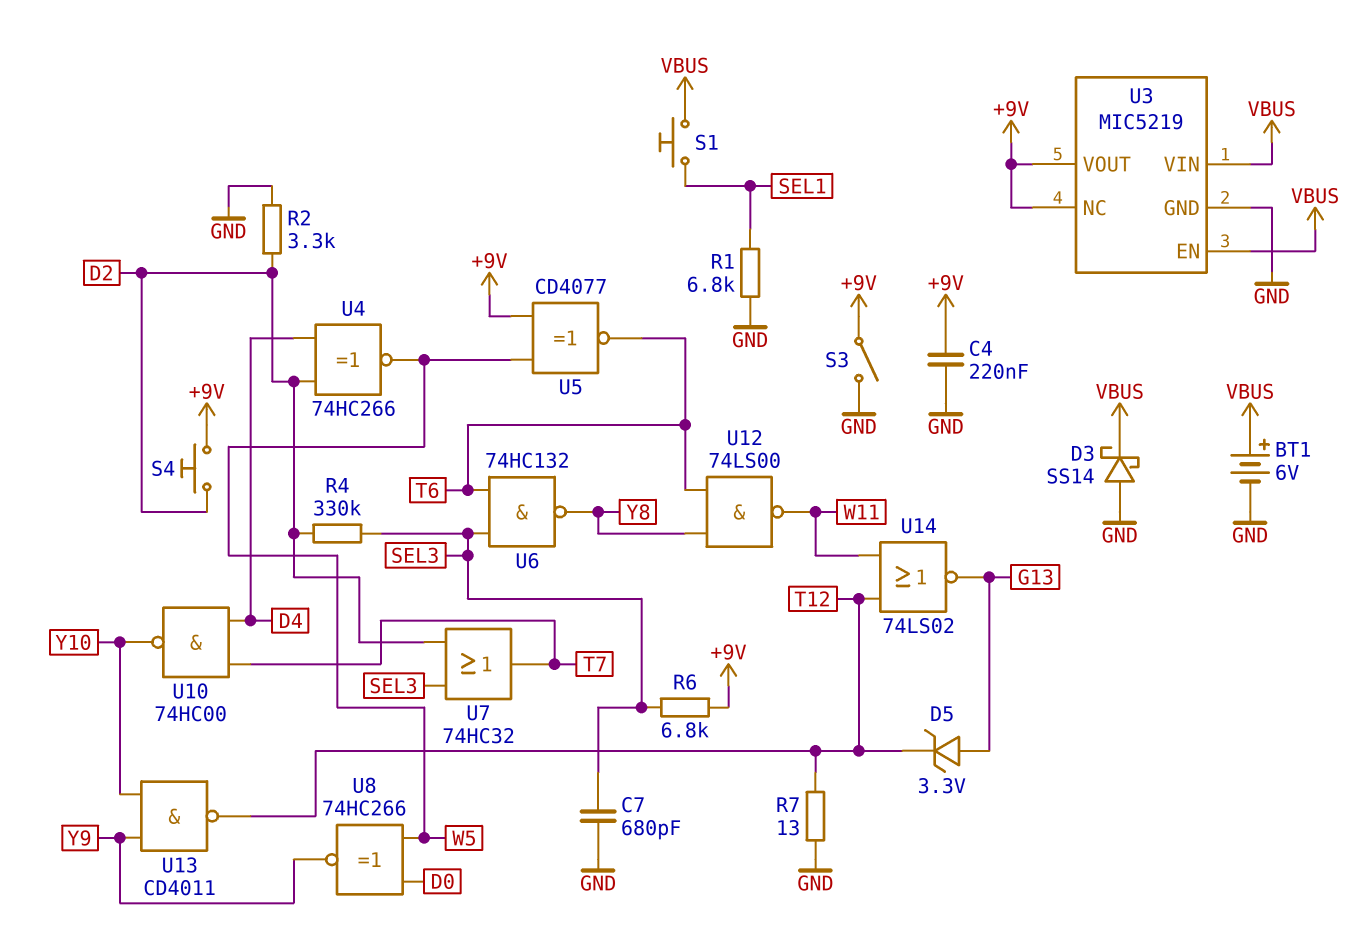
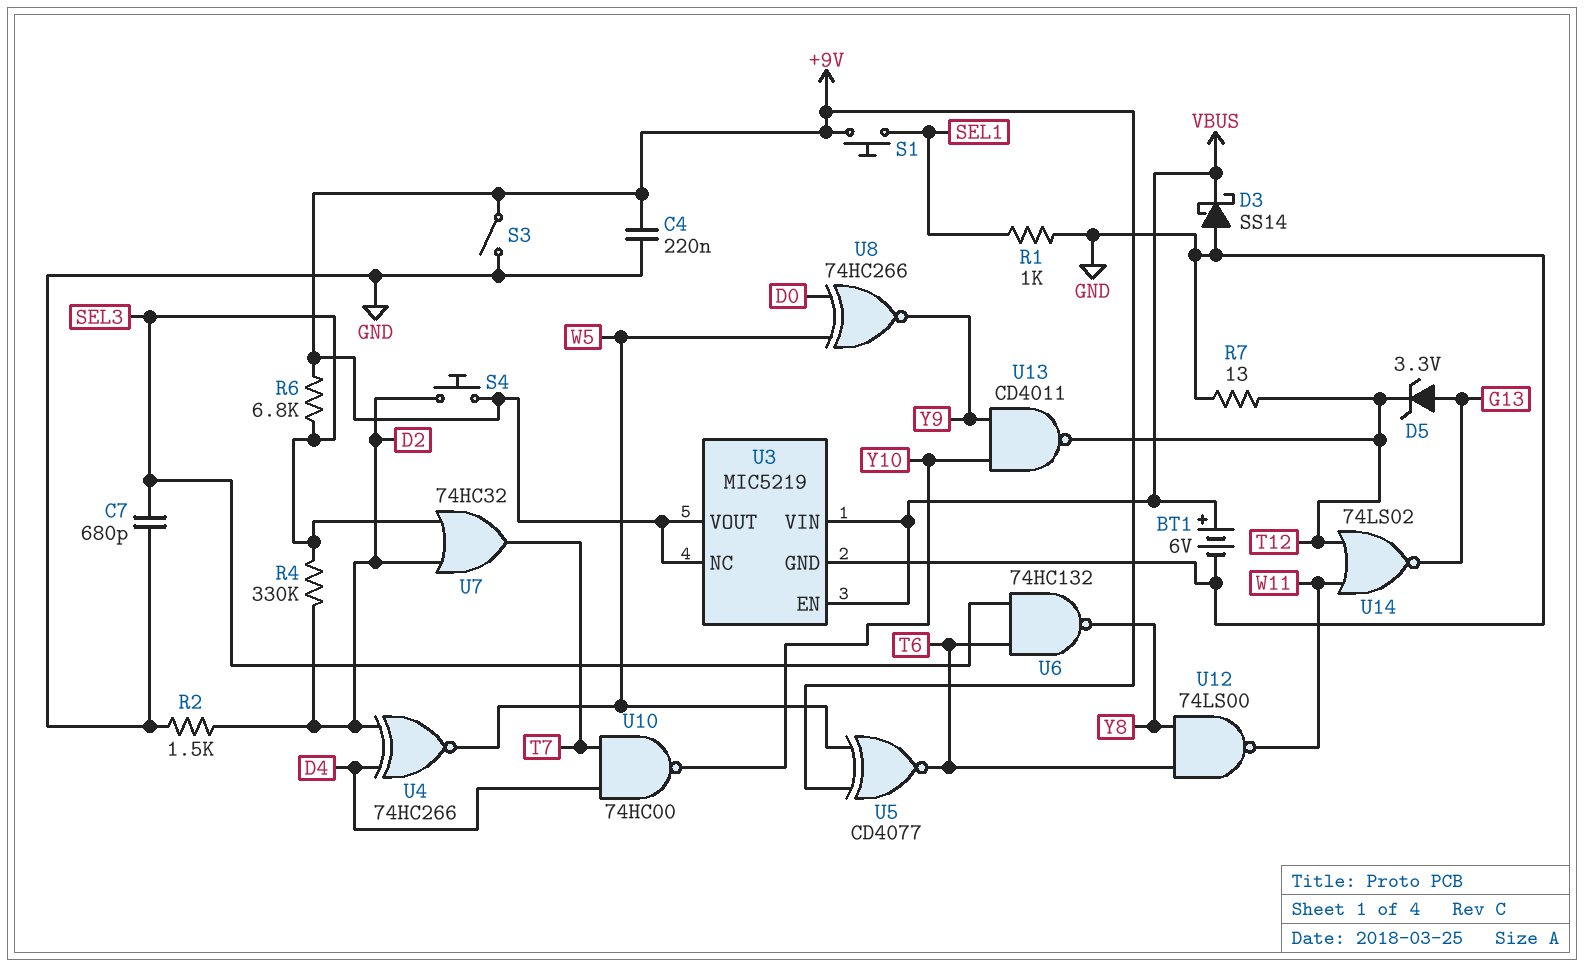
R1: 6.8k (GND, SEL1) -> 1k (GND, SEL1)
R2: 3.3k (D2, GND) -> 1.5k (D2, GND)
S1: button (SEL1, VBUS) -> button (+9V, SEL1)

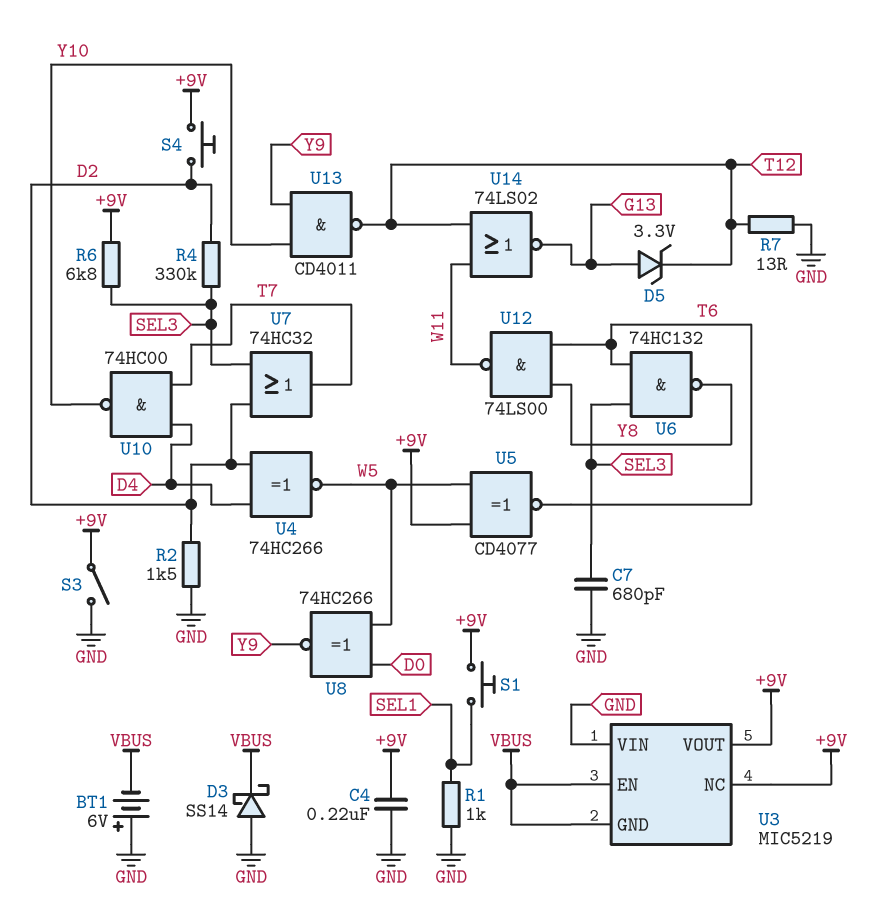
BT1: 6V (plus VBUS, minus GND) -> 6V (plus GND, minus VBUS)
U3 pin GND: GND -> VBUS
U3 pin VIN: VBUS -> GND

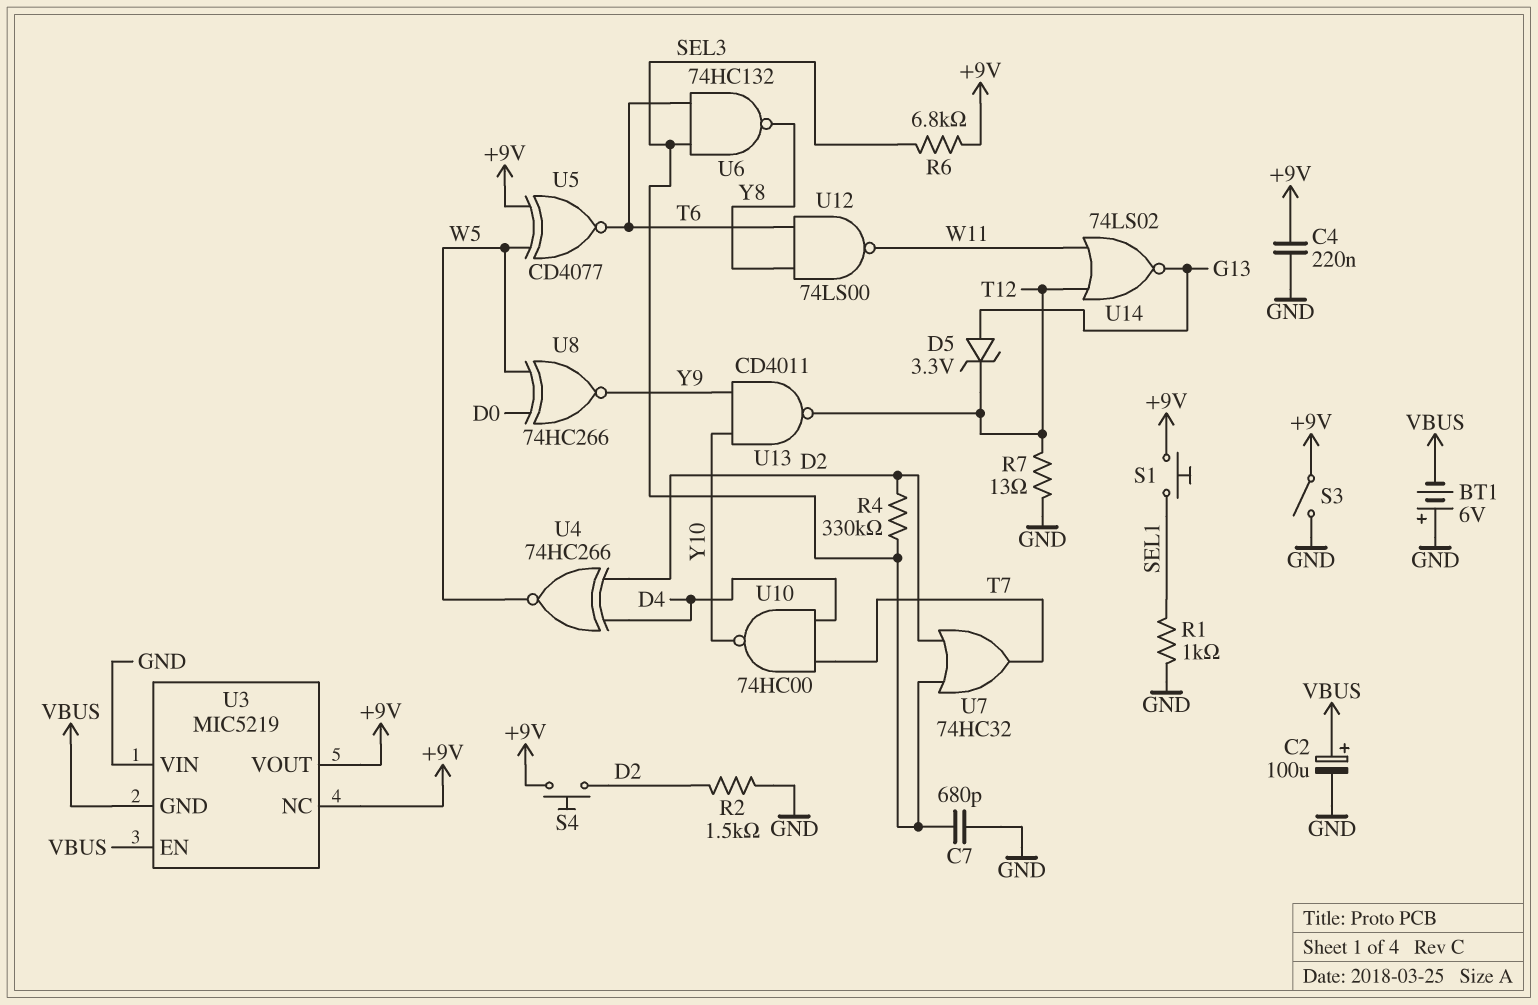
C2: none -> 100uF (plus VBUS, minus GND)
D3: schottky SS14 (A GND, K VBUS) -> none

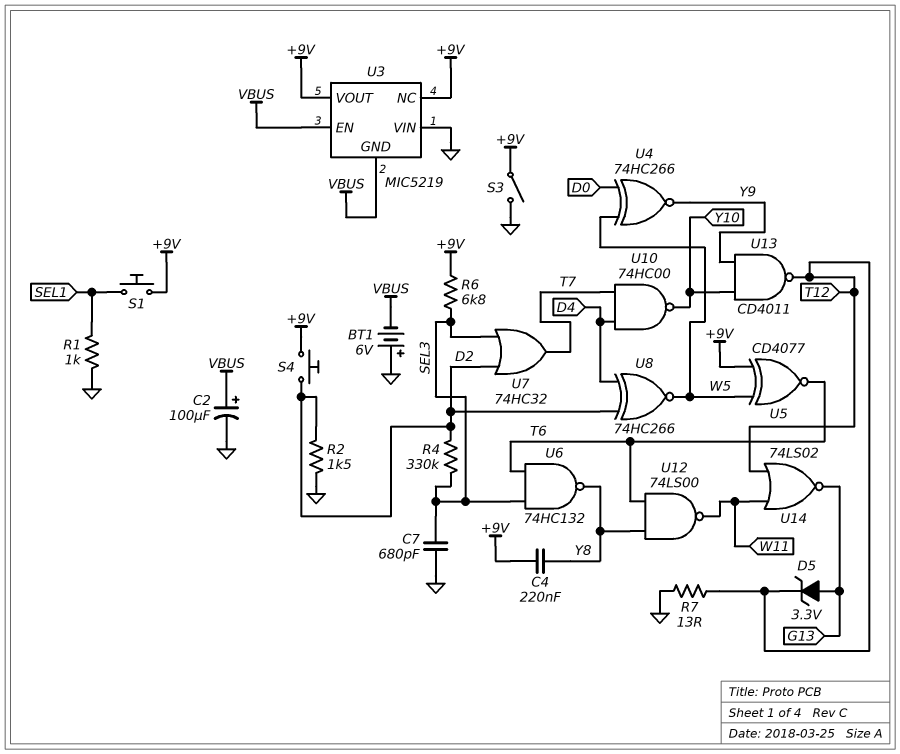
C4: 220nF (+9V, GND) -> 220nF (+9V, Y8)
U4: XNOR 74HC266 (in D2, in D4, out W5) -> XNOR 74HC266 (in D0, in W5, out Y9)
U8: XNOR 74HC266 (in D0, in W5, out Y9) -> XNOR 74HC266 (in D2, in D4, out W5)

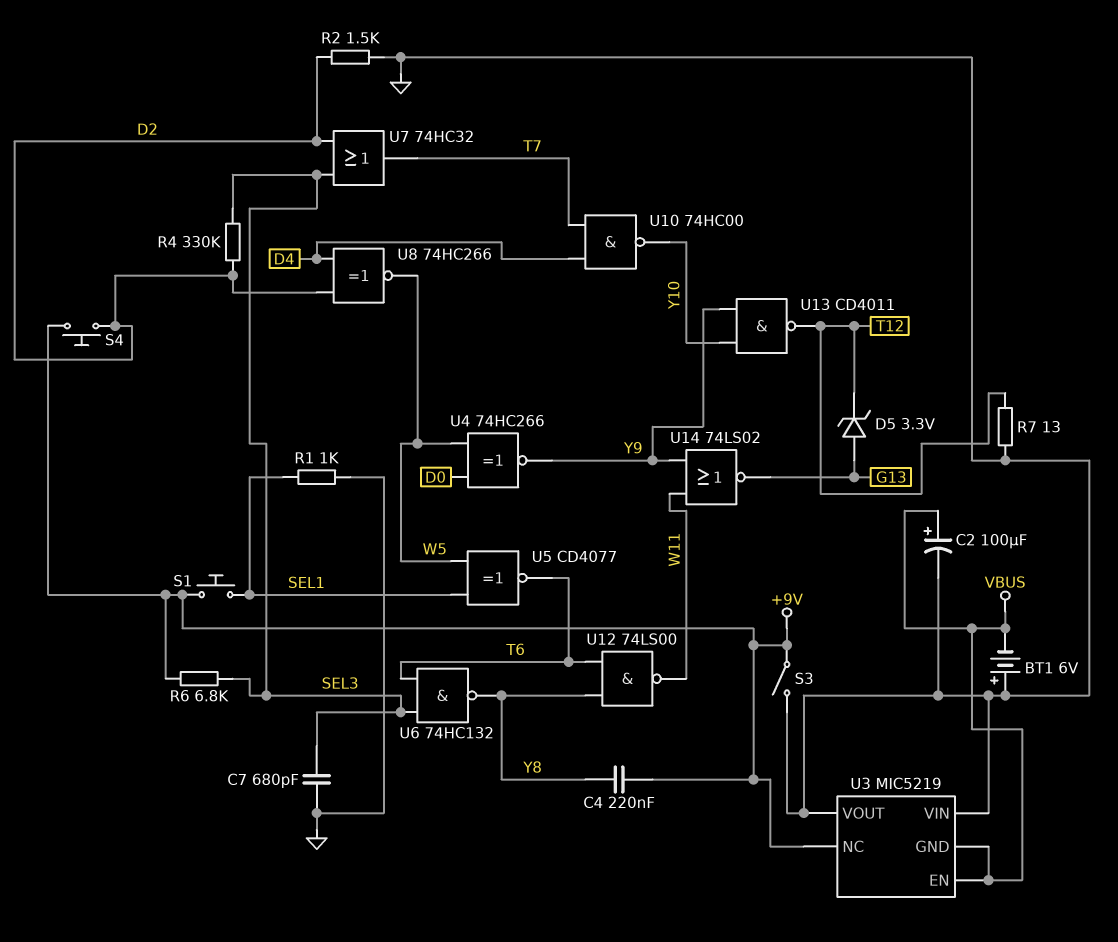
U3 pin VOUT: +9V -> GND
U5: XNOR CD4077 (in +9V, in W5, out T6) -> XNOR CD4077 (in SEL1, in W5, out T6)
U14: NOR 74LS02 (in T12, in W11, out G13) -> NOR 74LS02 (in W11, in Y9, out G13)

